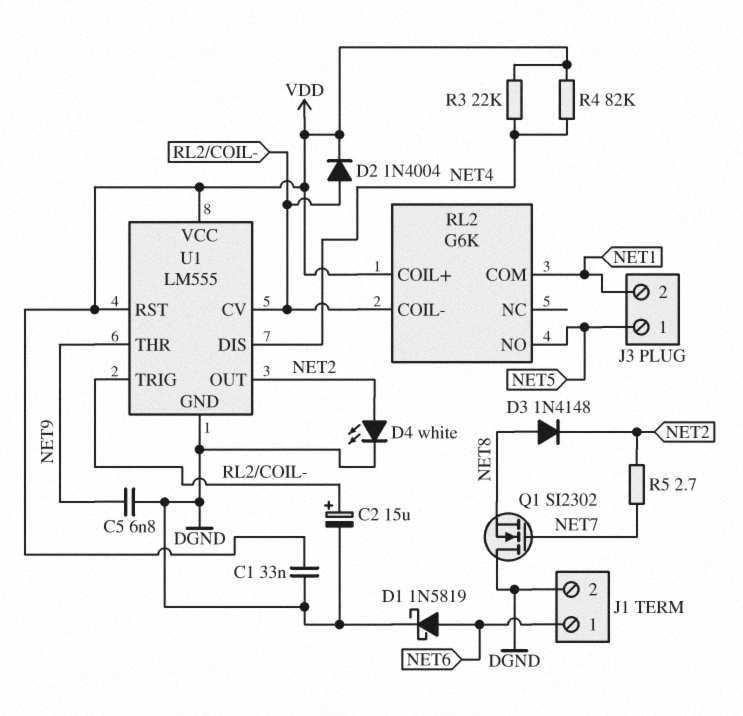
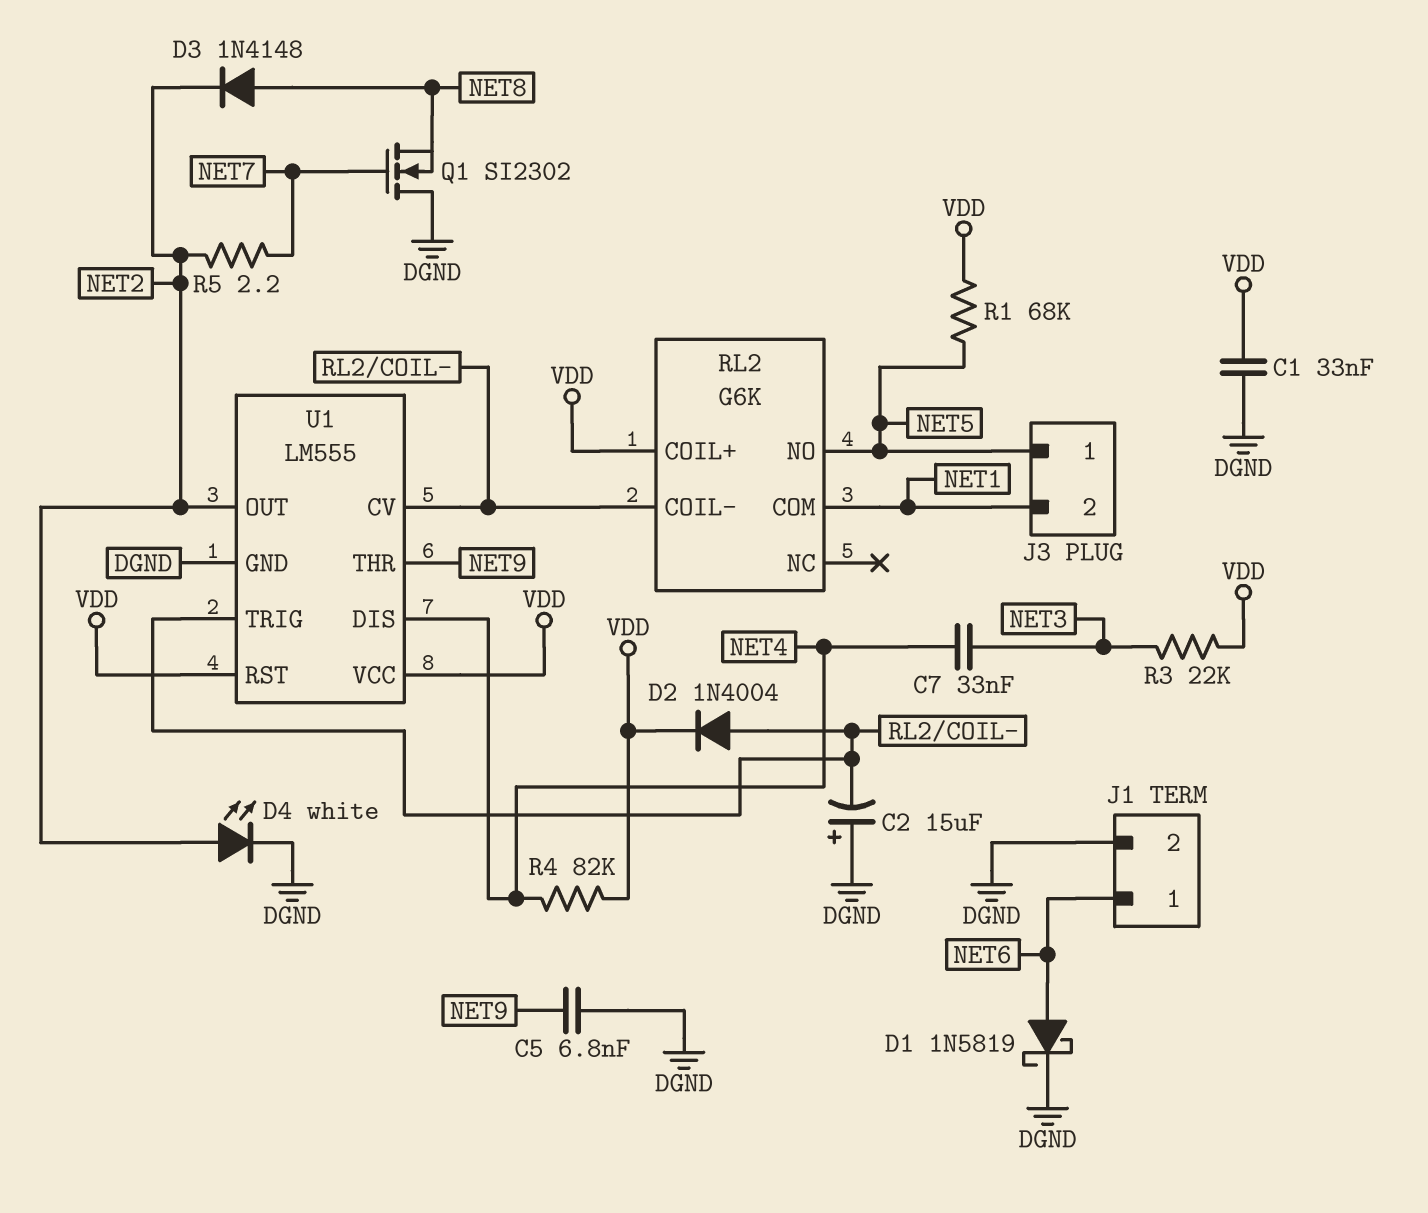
C2: 15uF (plus RL2/COIL-, minus DGND) -> 15uF (plus DGND, minus RL2/COIL-)
C7: none -> 33nF (NET3, NET4)
R1: none -> 68k (NET5, VDD)
R3: 22k (NET4, VDD) -> 22k (NET3, VDD)
R5: 2.7 (NET2, NET7) -> 2.2 (NET2, NET7)

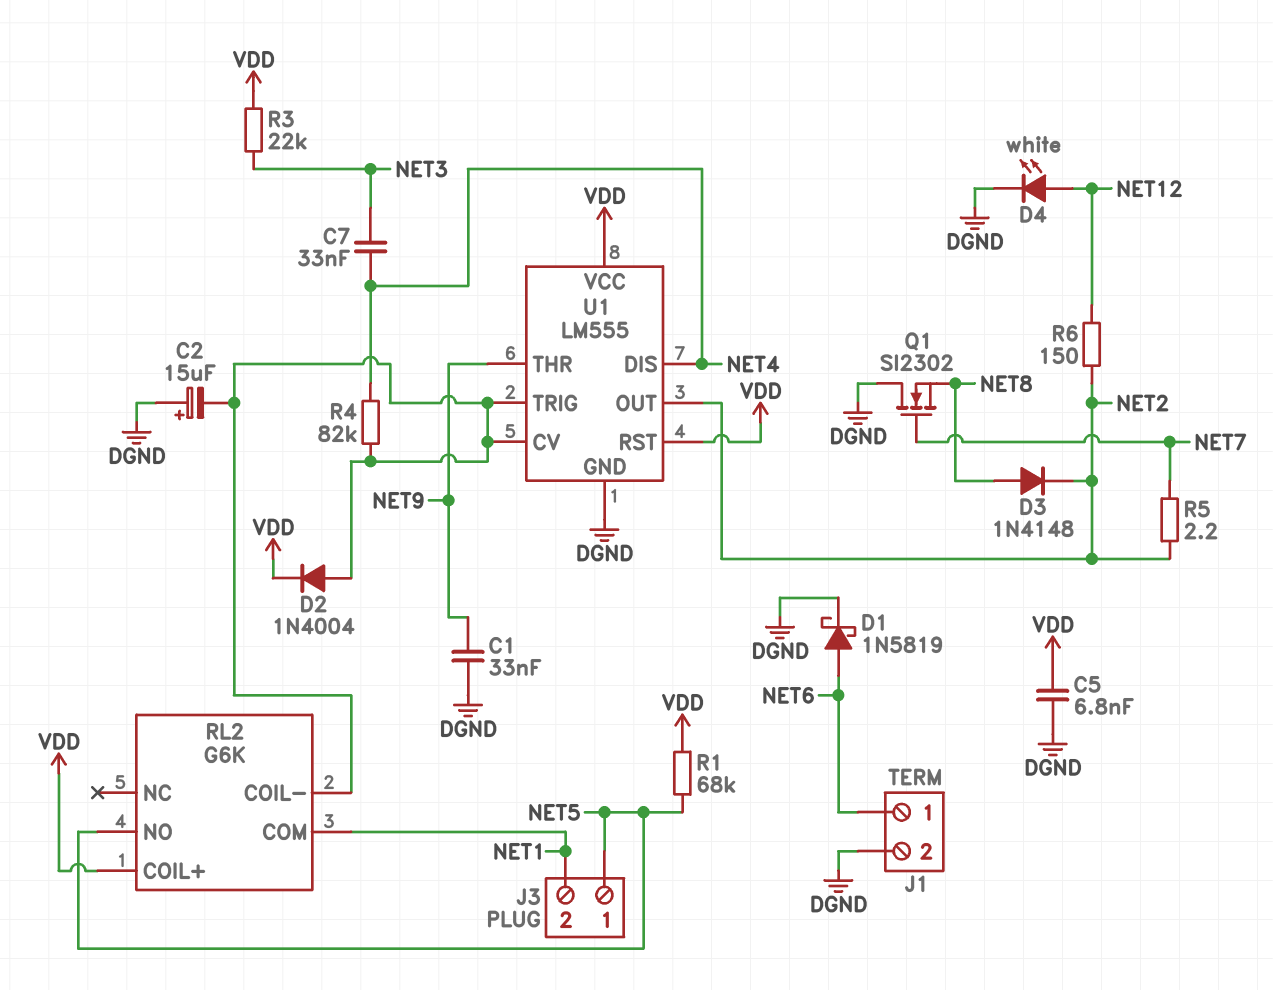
C1: 33nF (DGND, VDD) -> 33nF (DGND, NET9)
C5: 6.8nF (DGND, NET9) -> 6.8nF (DGND, VDD)
D4: LED white (A NET2, K DGND) -> LED white (A NET12, K DGND)
R4: 82k (NET4, VDD) -> 82k (NET4, RL2/COIL-)
R6: none -> 150 (NET2, NET12)

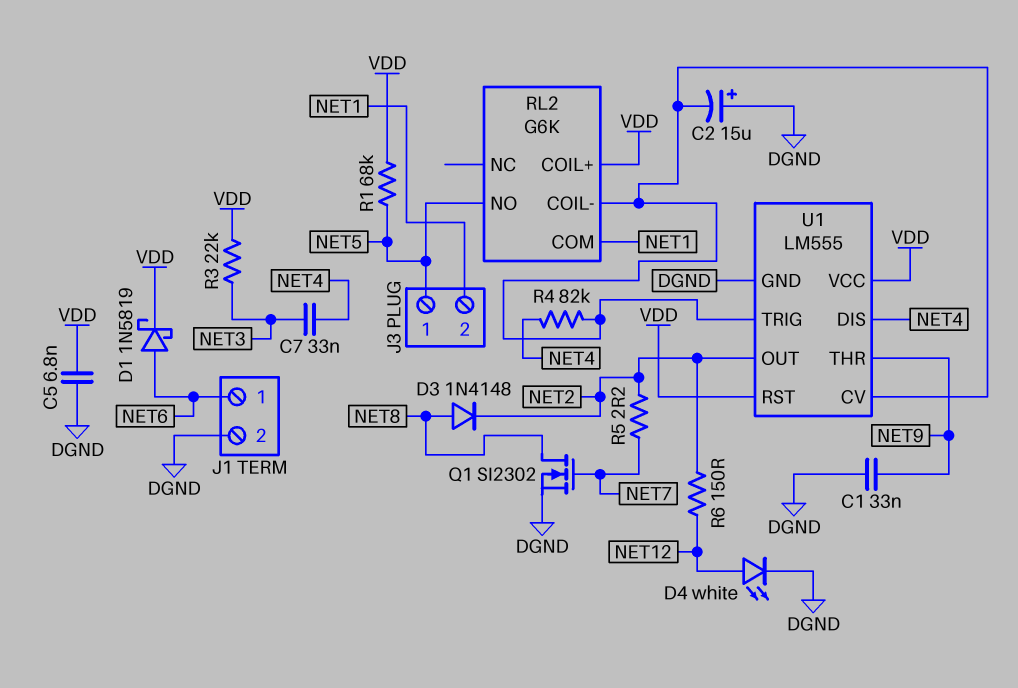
D1: schottky 1N5819 (A NET6, K DGND) -> schottky 1N5819 (A NET6, K VDD)
D2: diode 1N4004 (A RL2/COIL-, K VDD) -> none
Q1: NMOS SI2302 (G NET7, D DGND, S NET8) -> NMOS SI2302 (G NET7, D NET8, S DGND)

